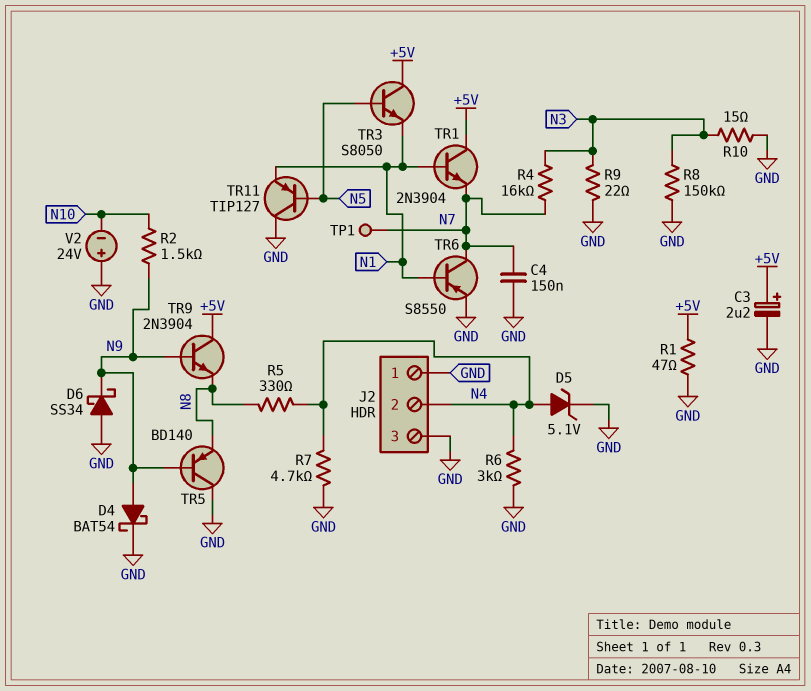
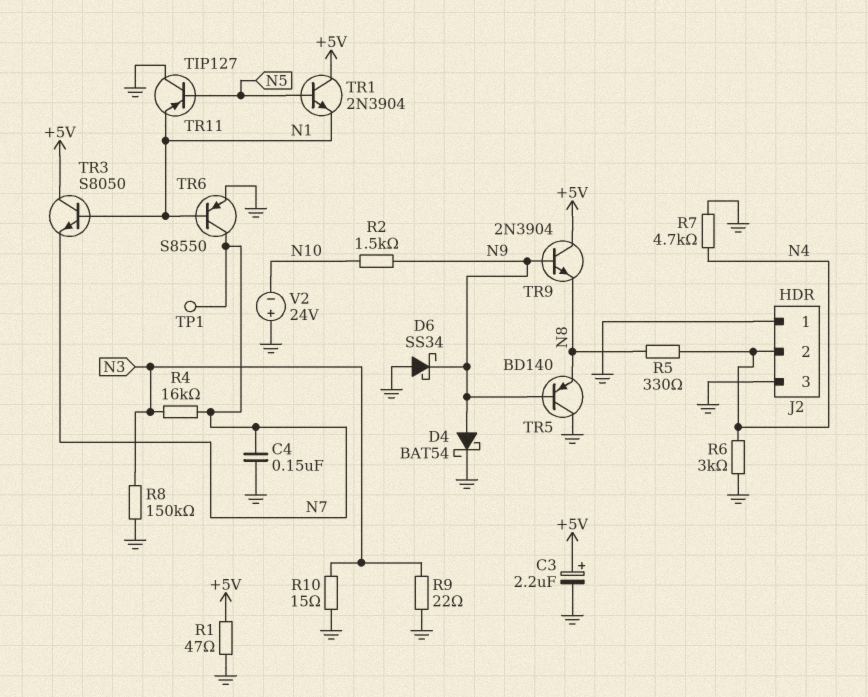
D5: zener 5.1V (A N4, K GND) -> none
TR1: NPN 2N3904 (B N1, C +5V, E N7) -> NPN 2N3904 (B N5, C +5V, E N1)
TR3: NPN S8050 (B N5, C +5V, E N1) -> NPN S8050 (B N1, C +5V, E N7)

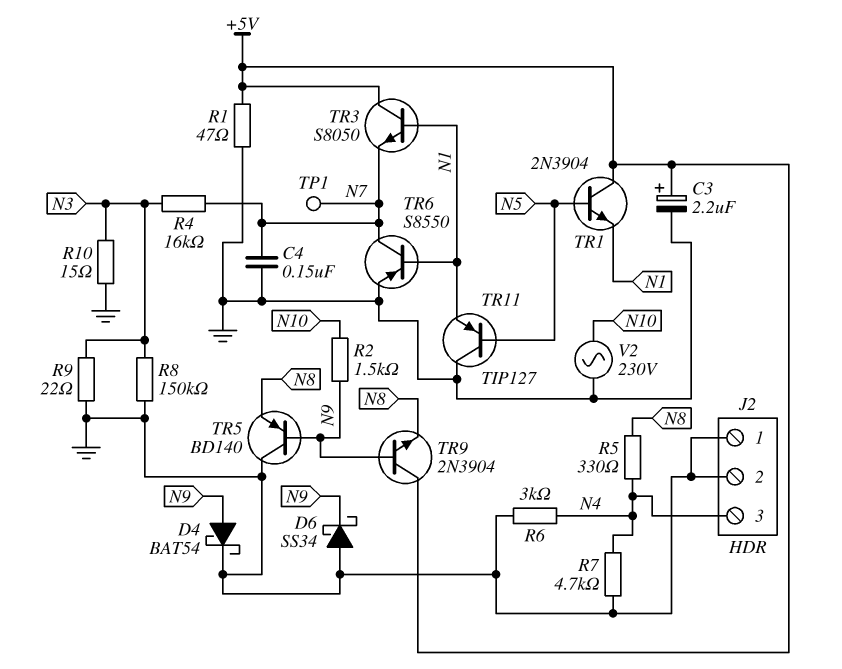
J2 pin 2: N4 -> GND
J2 pin 3: GND -> N4
V2: 24V (plus GND, minus N10) -> AC 230V (GND, N10)

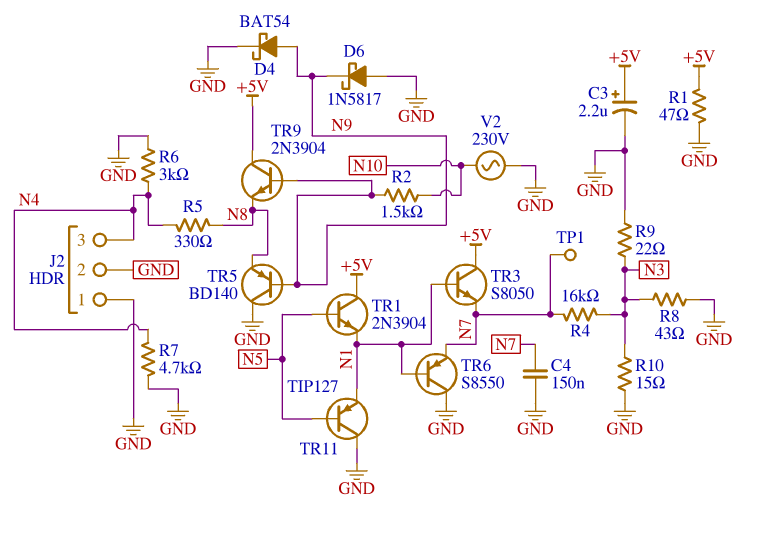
D6: schottky SS34 (A GND, K N9) -> schottky 1N5817 (A GND, K N9)
R8: 150k (GND, N3) -> 43 (GND, N3)
TR6: PNP S8550 (B N1, C N7, E GND) -> PNP S8550 (B N1, C GND, E N7)

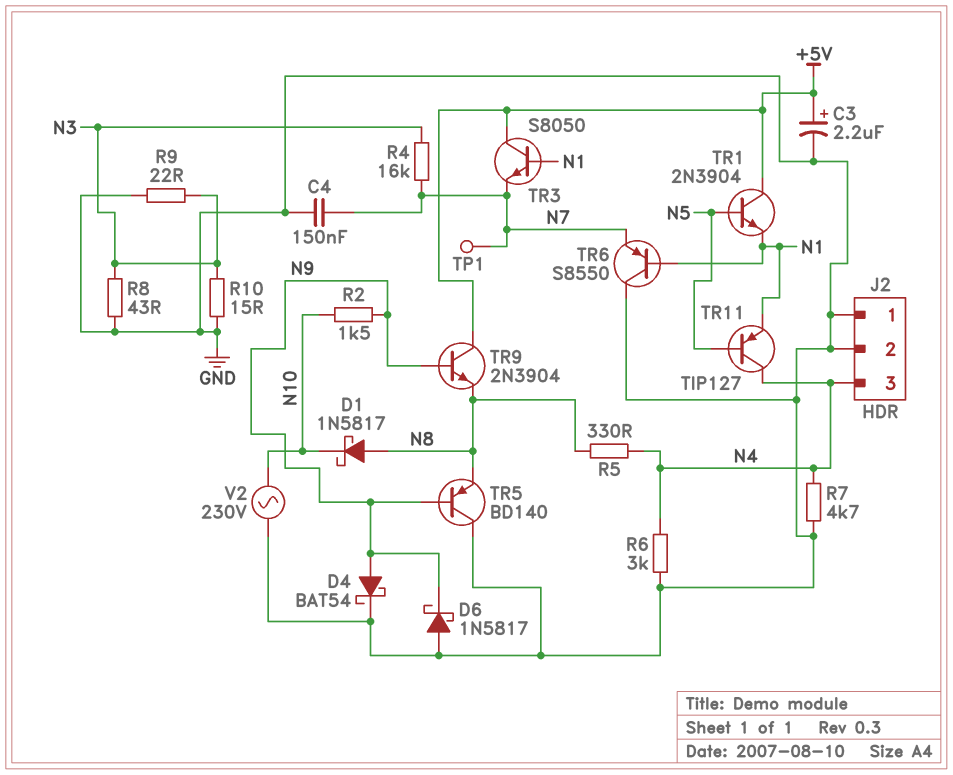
D1: none -> schottky 1N5817 (A N8, K N10)
R1: 47 (+5V, GND) -> none
TR11: PNP TIP127 (B N5, C GND, E N1) -> PNP TIP127 (B N5, C N4, E N1)

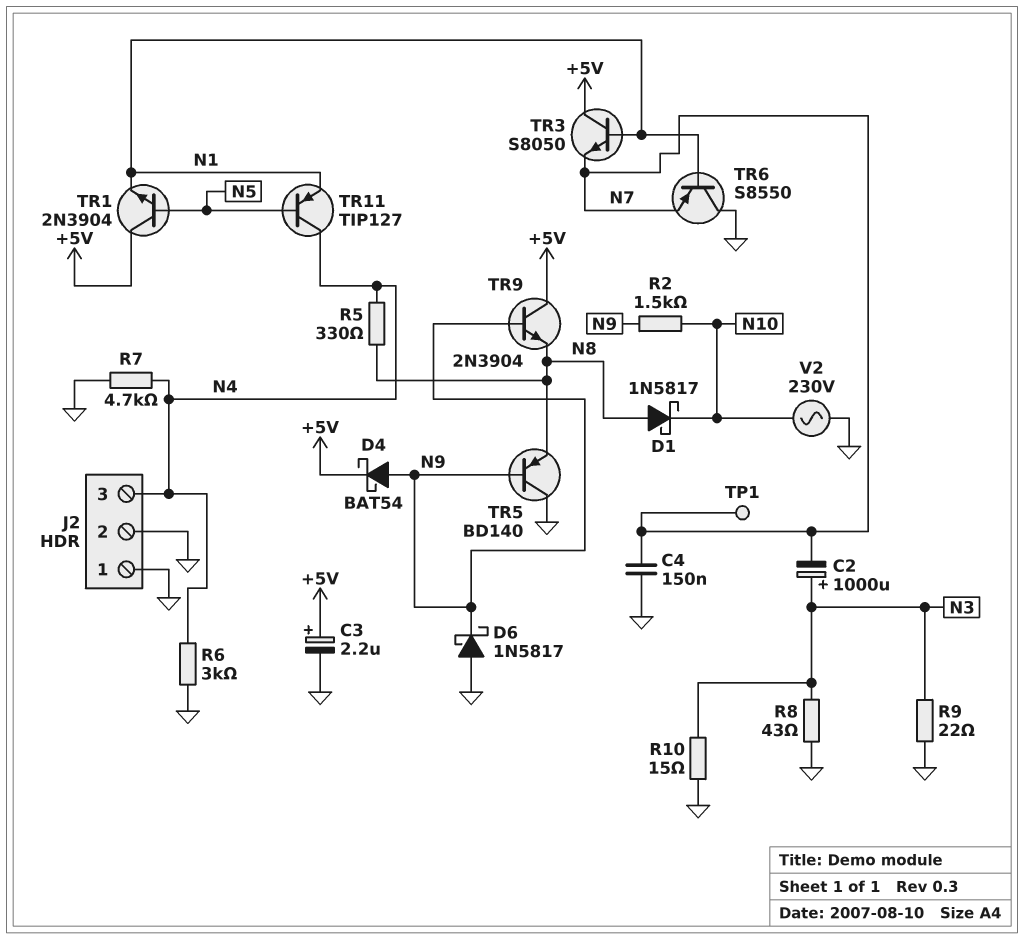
C2: none -> 1000uF (plus N3, minus N7)
D4: schottky BAT54 (A N9, K GND) -> schottky BAT54 (A N9, K +5V)
R4: 16k (N3, N7) -> none

